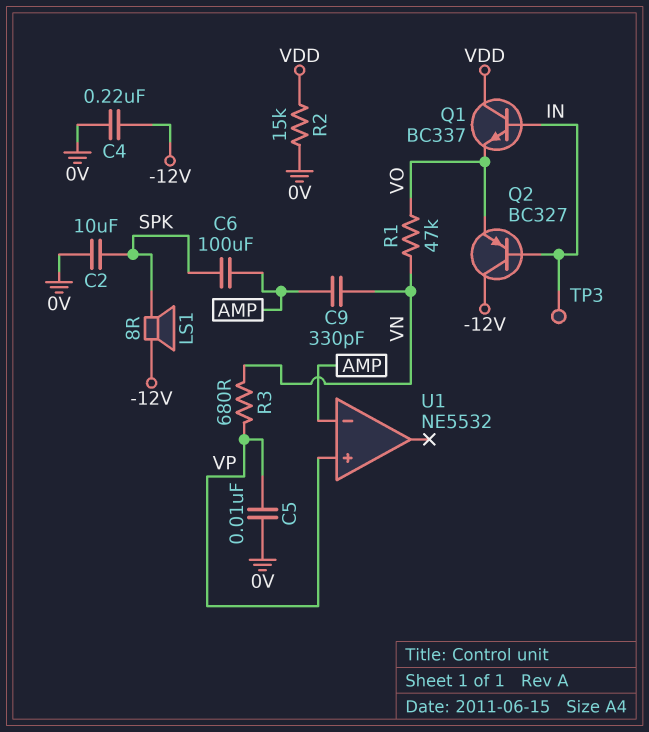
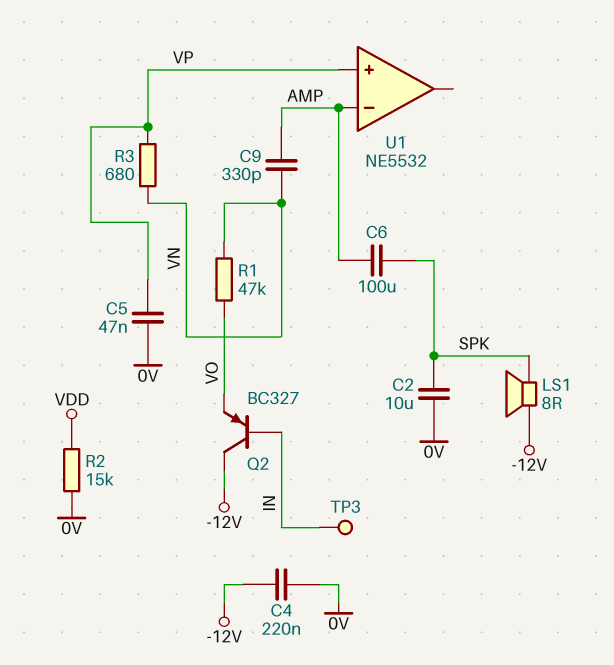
C5: 10nF (0V, VP) -> 47nF (0V, VP)
Q1: NPN BC337 (B IN, C VDD, E VO) -> none

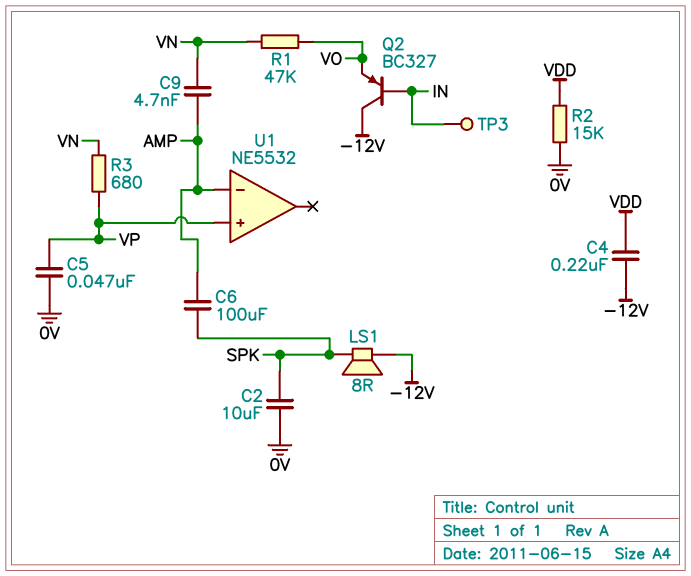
C4: 220nF (-12V, 0V) -> 220nF (-12V, VDD)
C9: 330pF (AMP, VN) -> 4.7nF (AMP, VN)

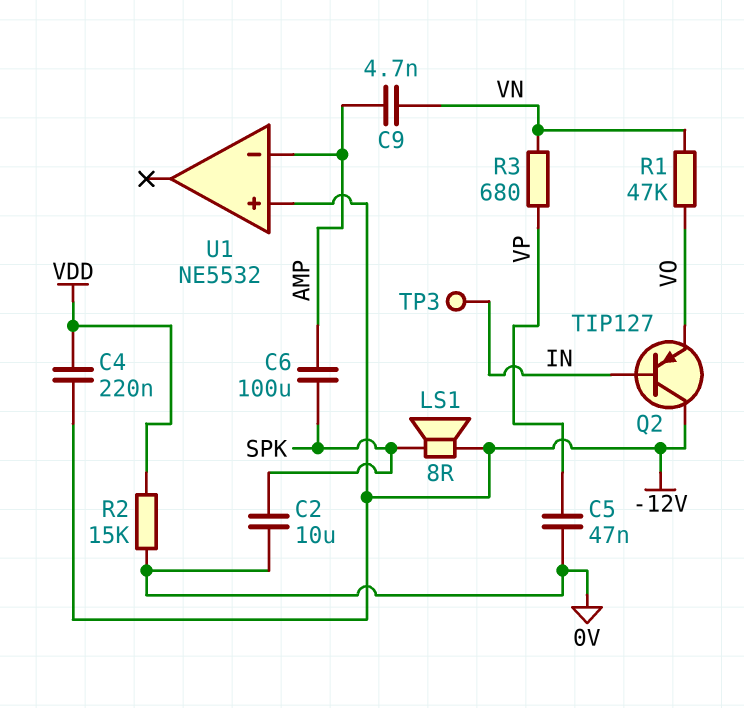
Q2: PNP BC327 (B IN, C -12V, E VO) -> PNP TIP127 (B IN, C -12V, E VO)
U1 pin in+: VP -> -12V

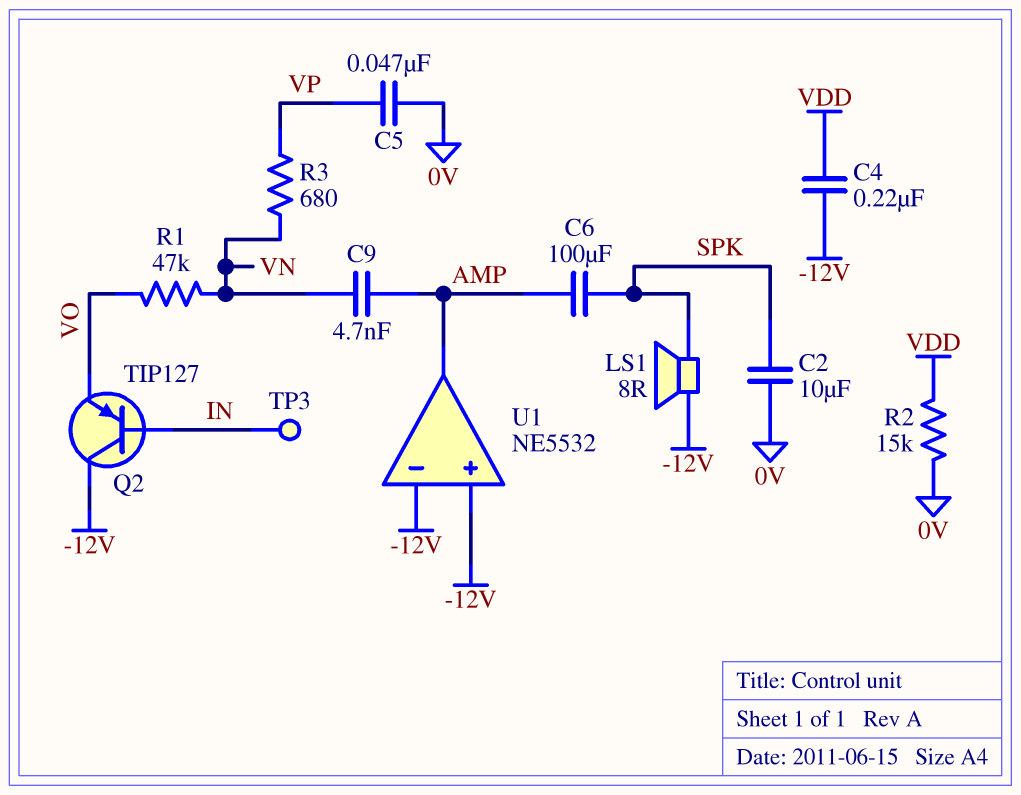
U1 pin in-: AMP -> -12V
U1 pin out: none -> AMP

